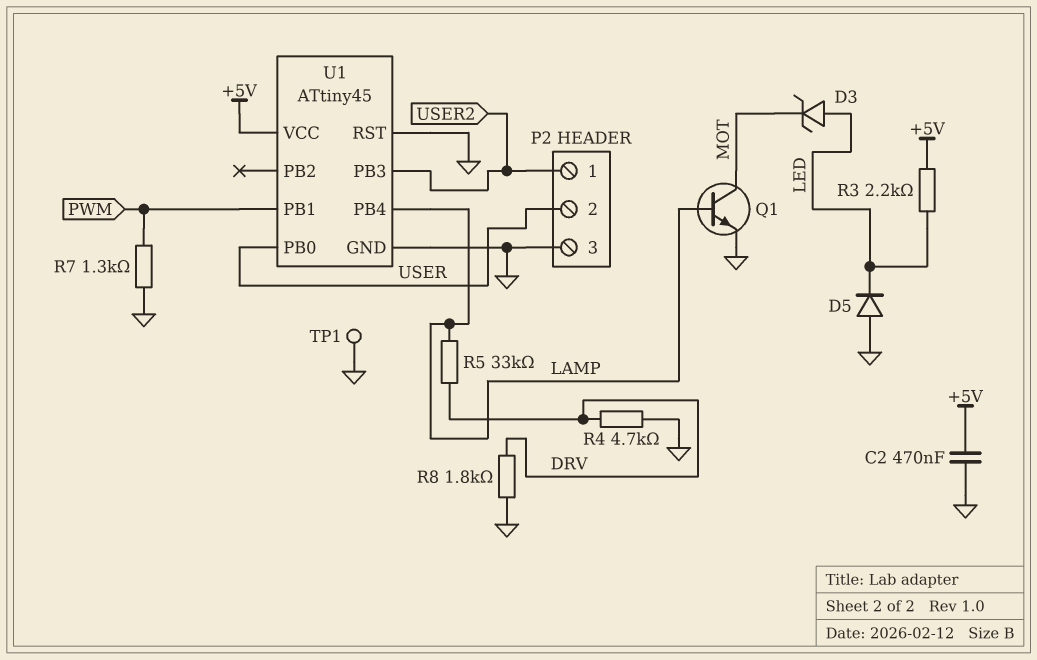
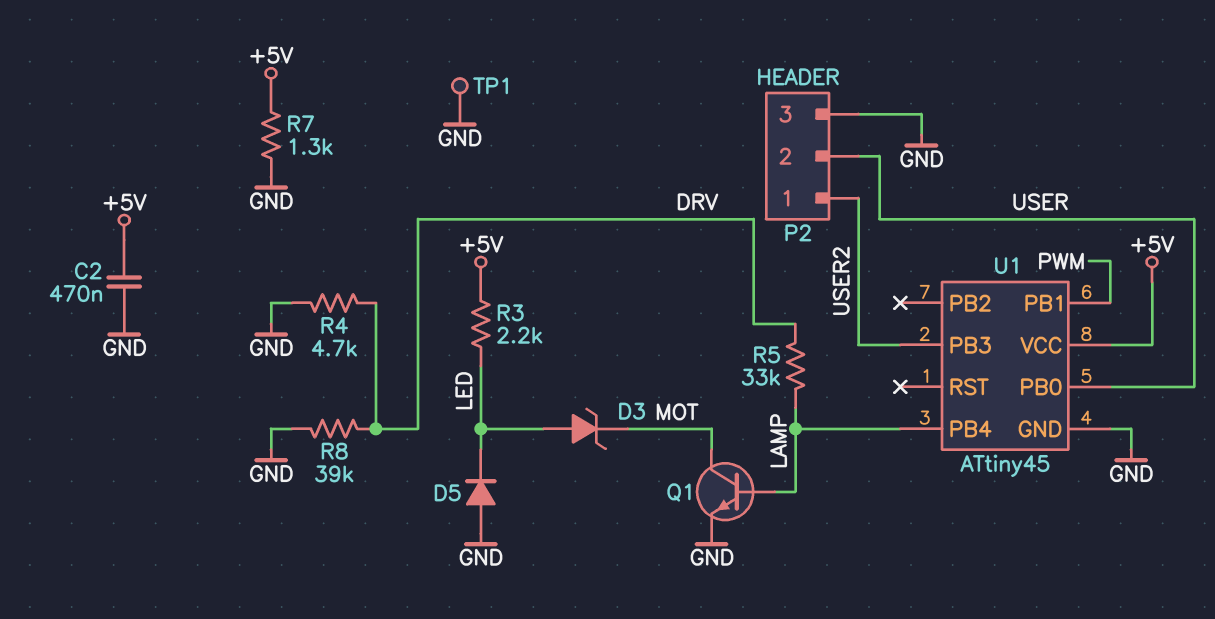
R7: 1.3k (GND, PWM) -> 1.3k (+5V, GND)
R8: 1.8k (DRV, GND) -> 39k (DRV, GND)
U1 pin RST: GND -> none

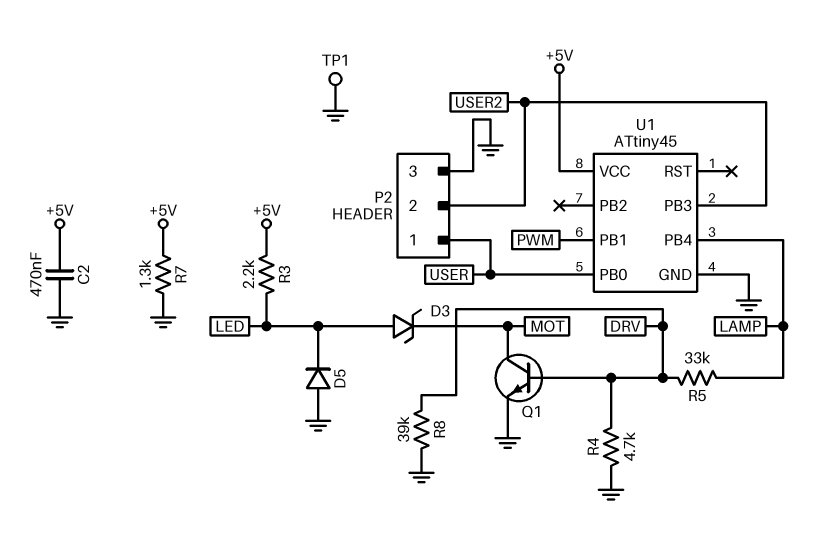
P2 pin 1: USER2 -> USER
P2 pin 2: USER -> USER2
Q1: NPN (B LAMP, C MOT, E GND) -> NPN (B DRV, C MOT, E GND)

